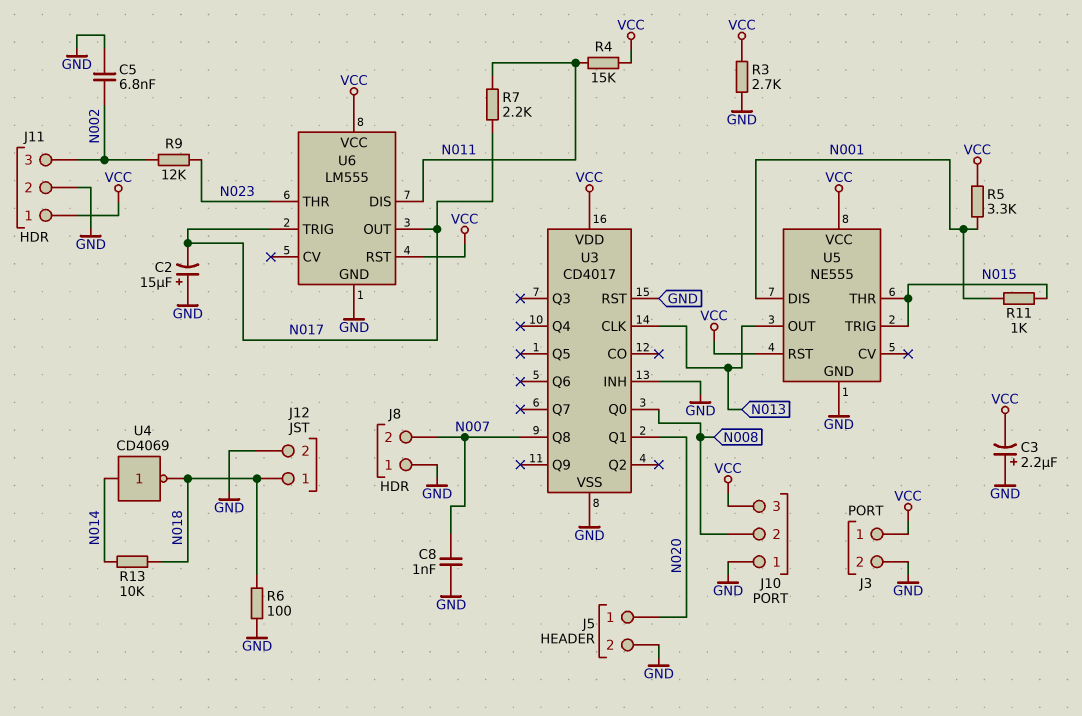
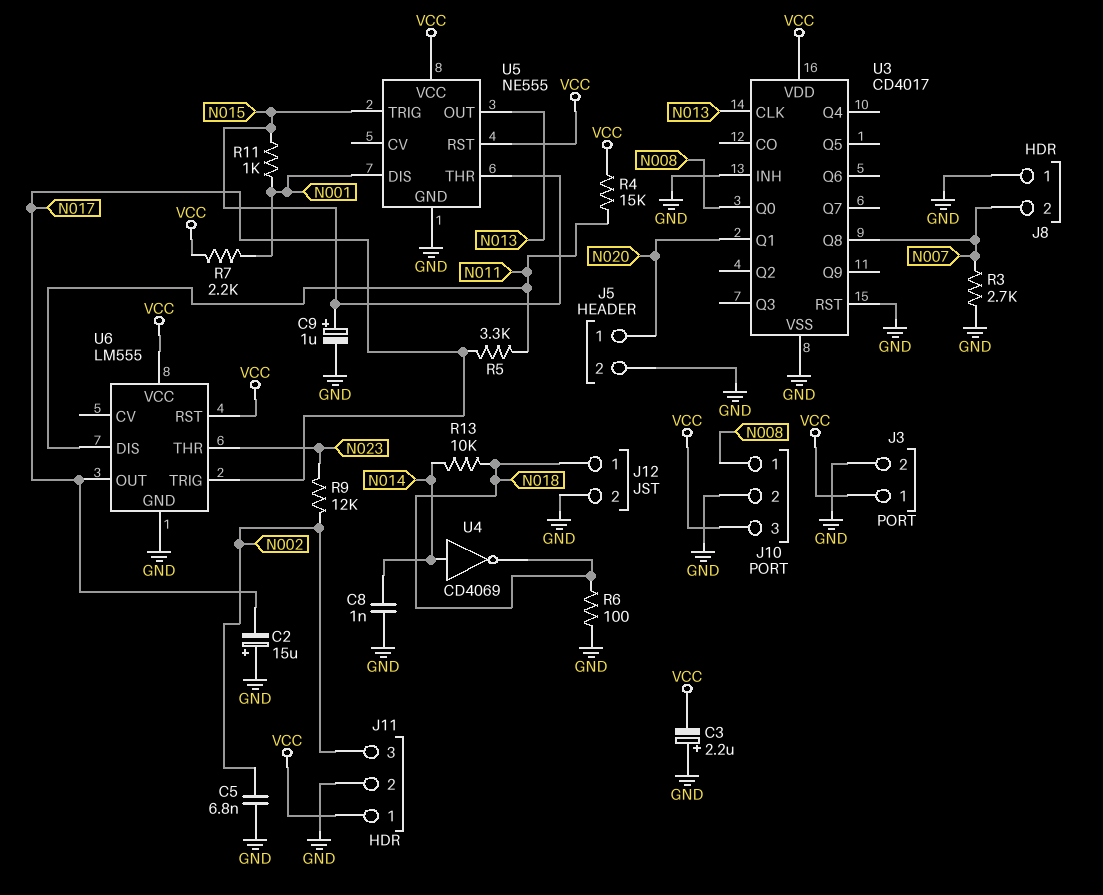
C8: 1nF (GND, N007) -> 1nF (GND, N014)
C9: none -> 1uF (plus N015, minus GND)
J10 pin 1: GND -> N008
J10 pin 2: N008 -> GND
R3: 2.7k (GND, VCC) -> 2.7k (GND, N007)
R5: 3.3k (N001, VCC) -> 3.3k (N011, N017)
R7: 2.2k (N011, N017) -> 2.2k (N001, VCC)

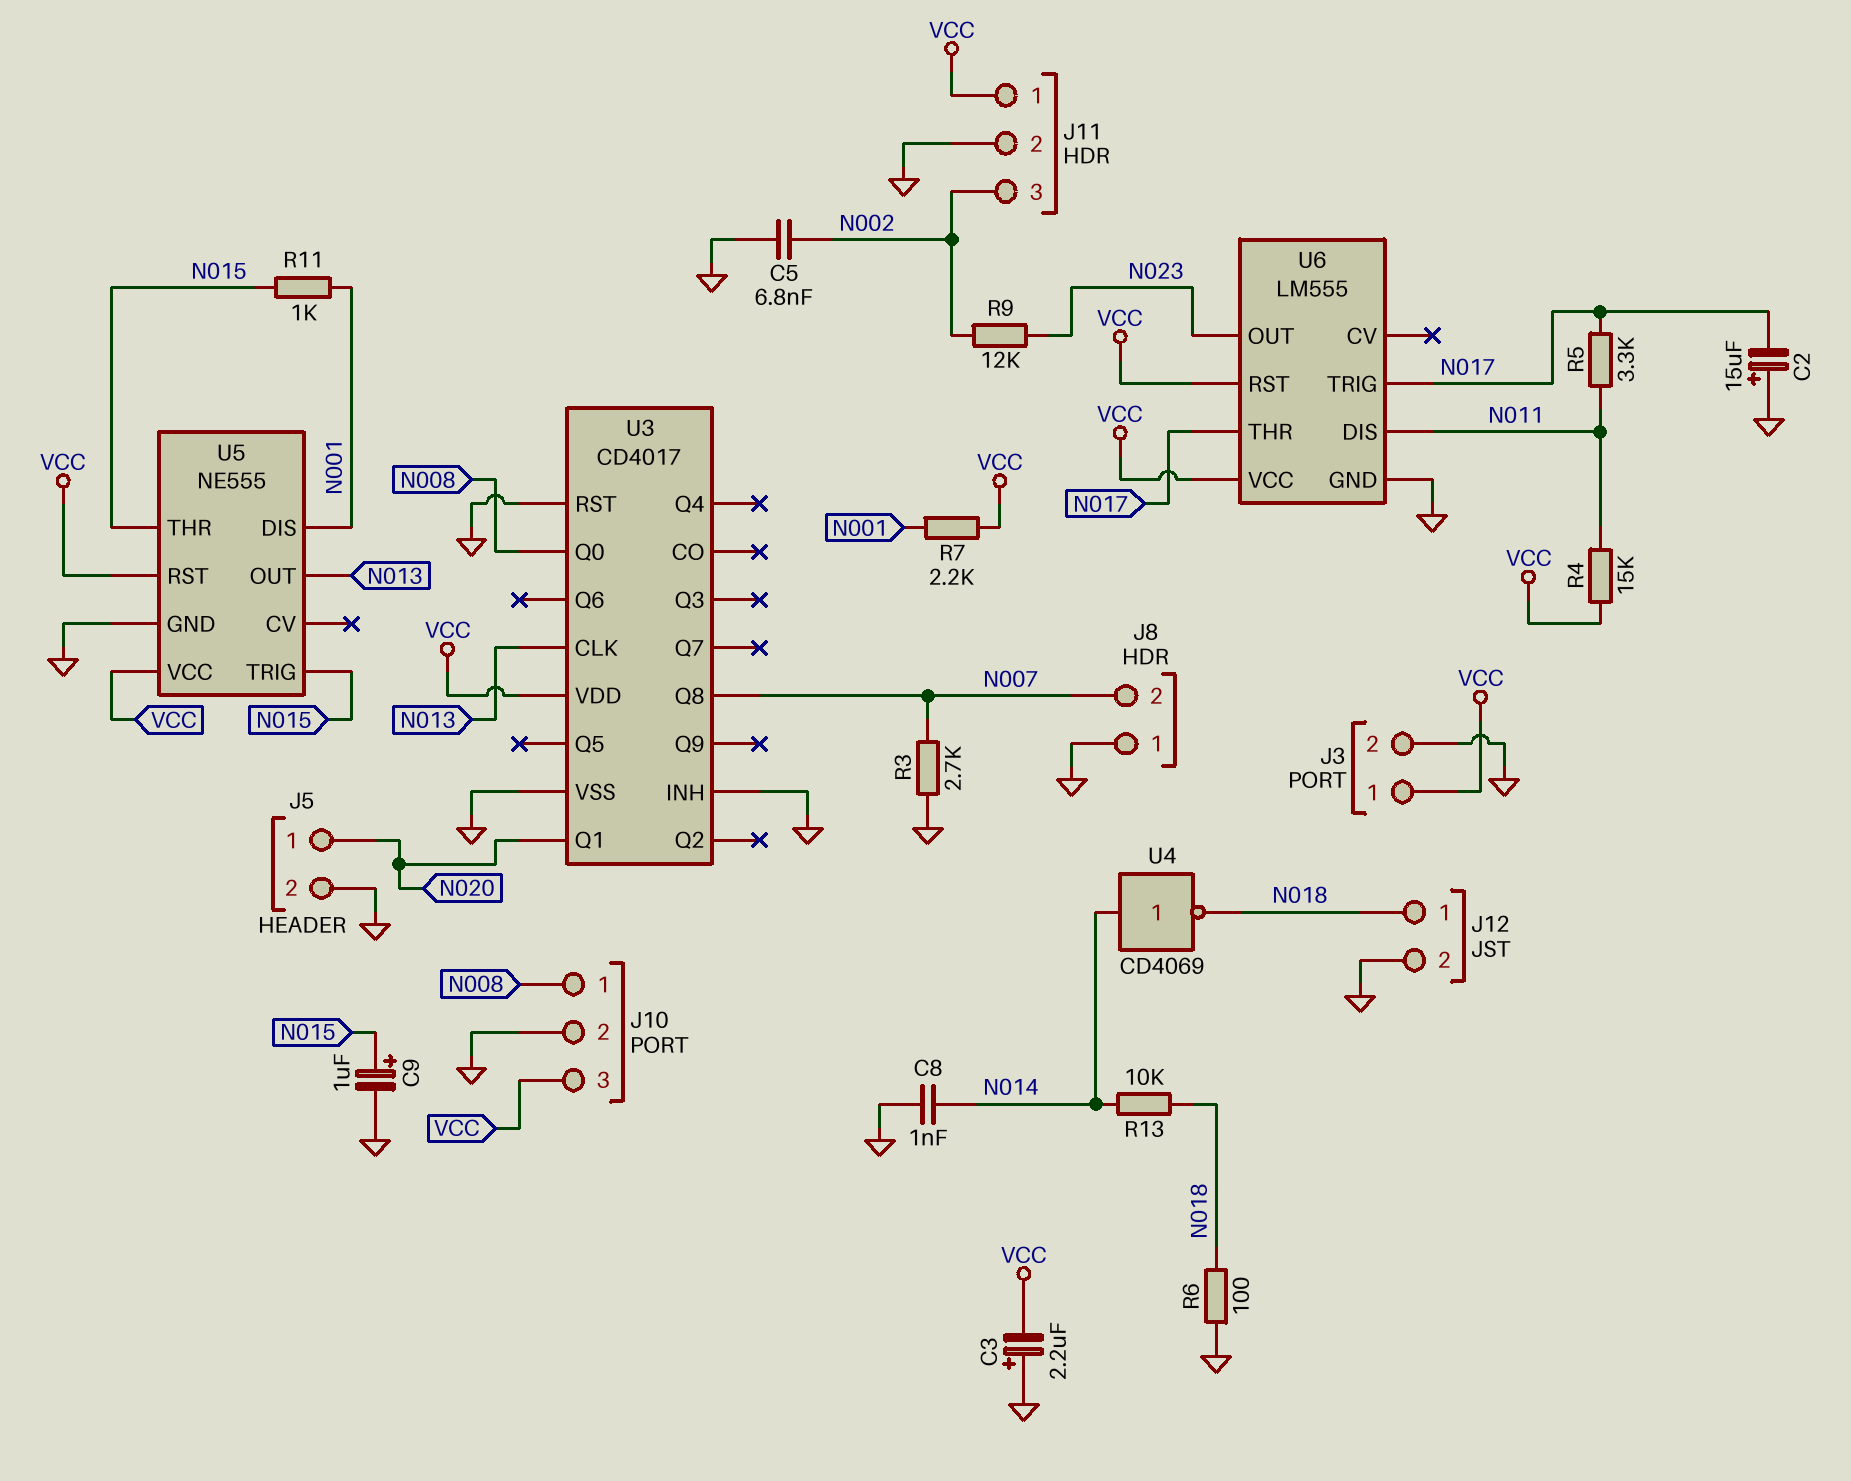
U6 pin OUT: N017 -> N023
U6 pin THR: N023 -> N017

